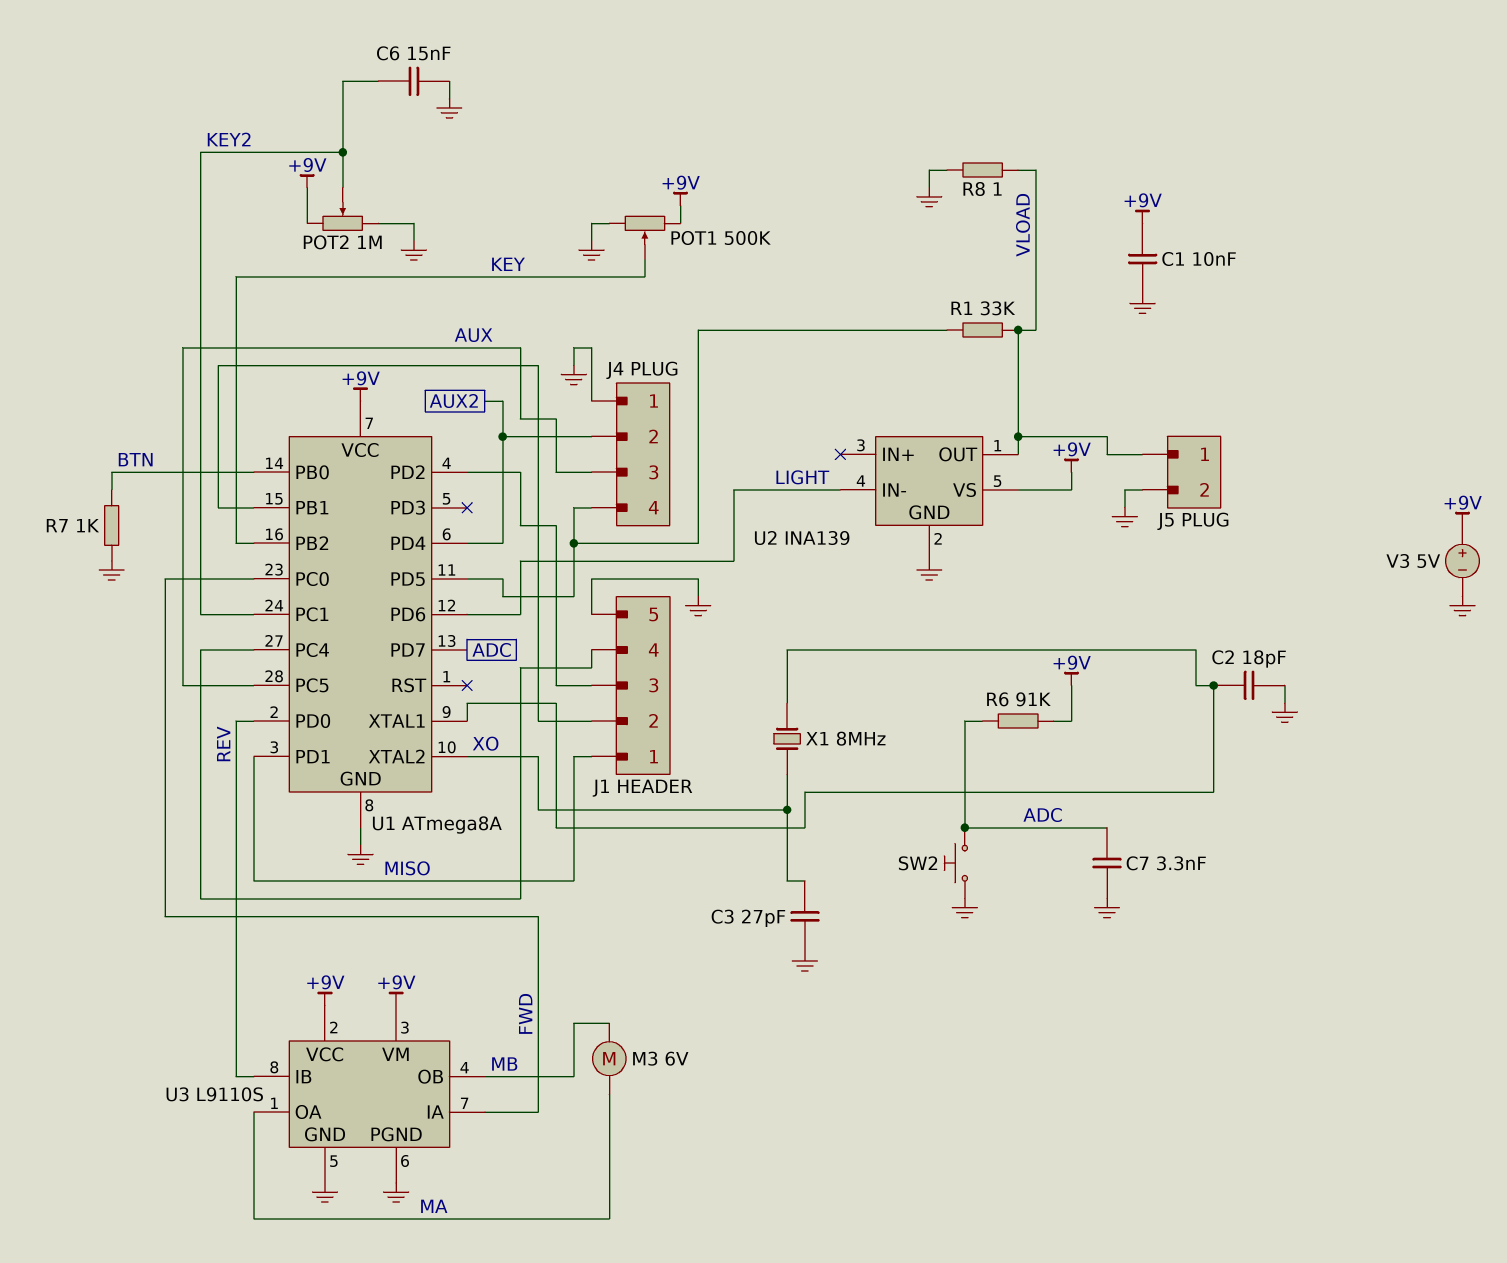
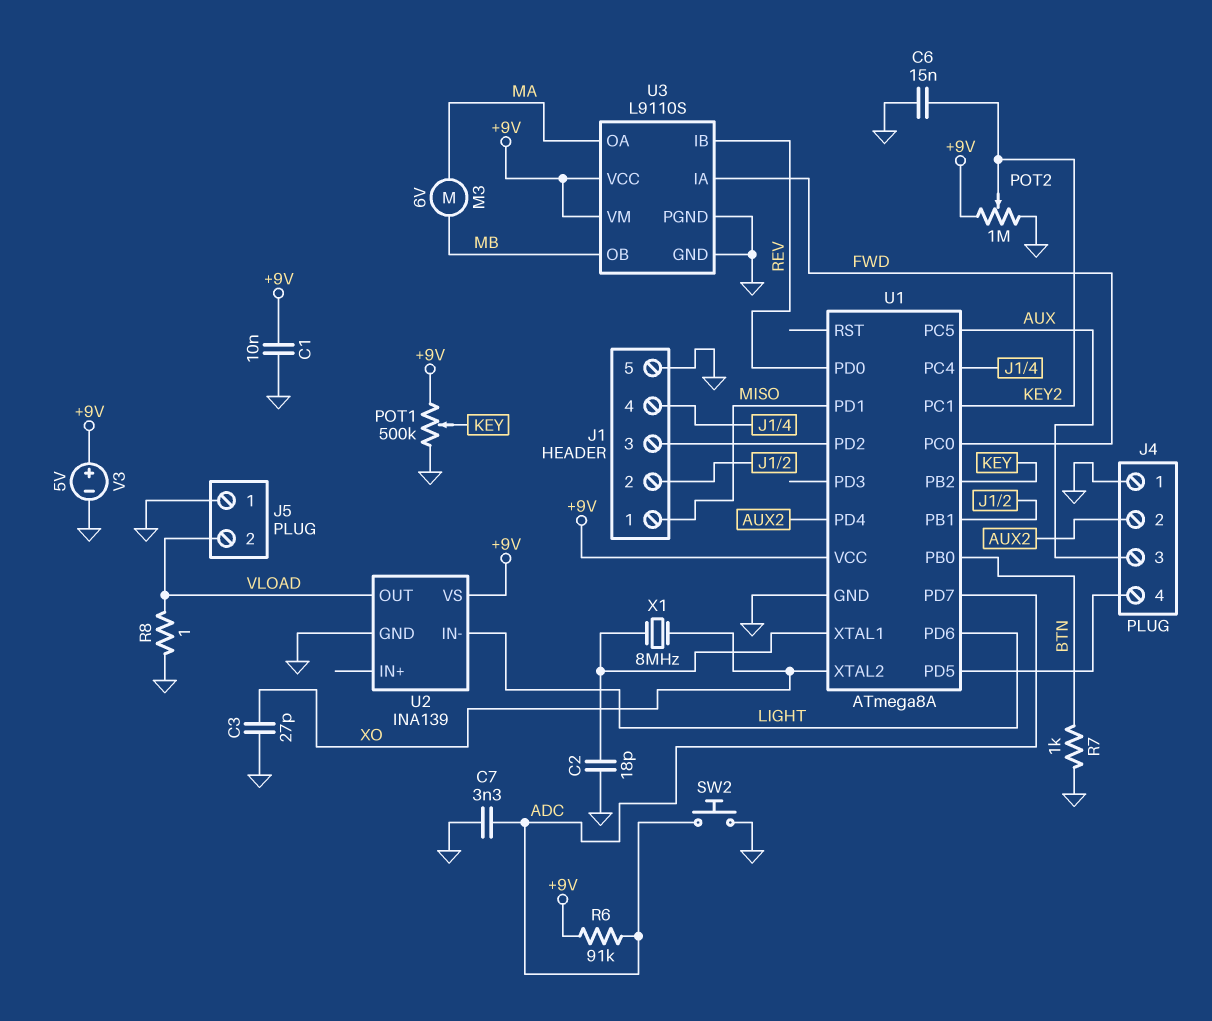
J5 pin 1: VLOAD -> GND
J5 pin 2: GND -> VLOAD
R1: 33k (J4/4, VLOAD) -> none

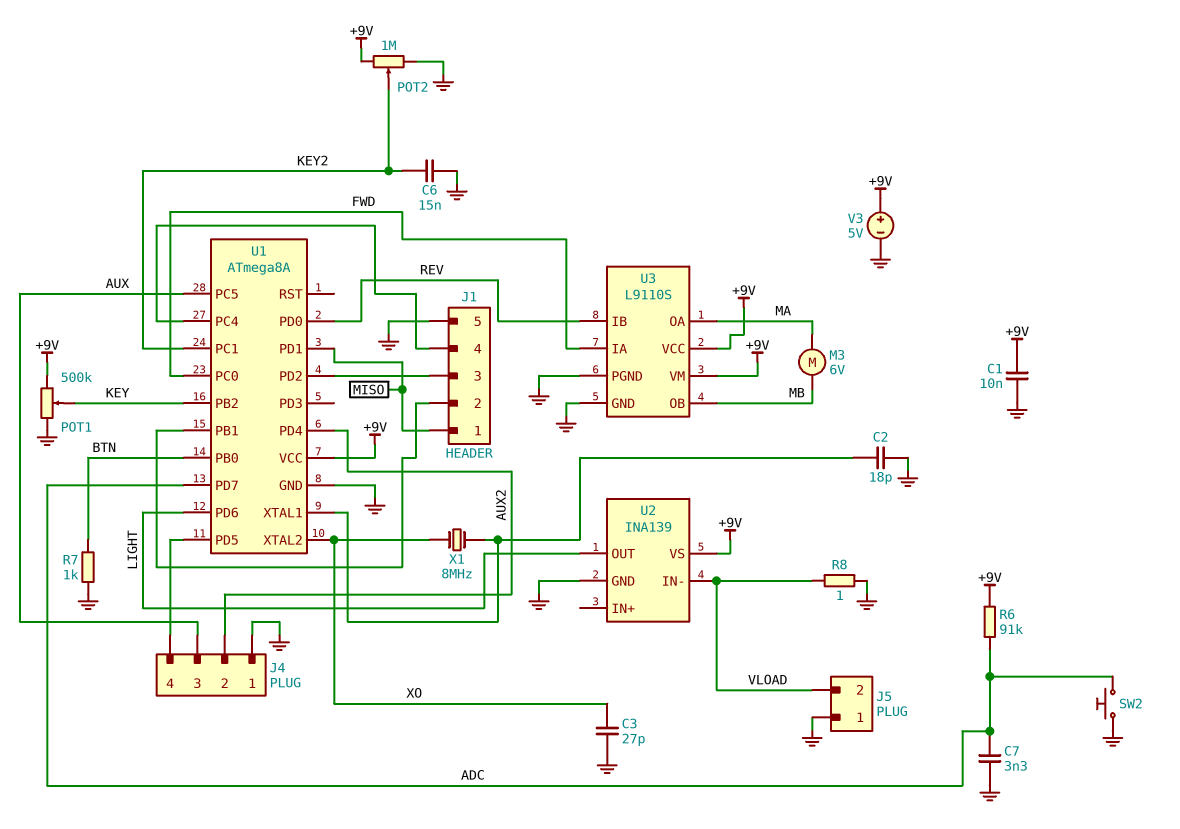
U2 pin IN-: LIGHT -> VLOAD
U2 pin OUT: VLOAD -> LIGHT

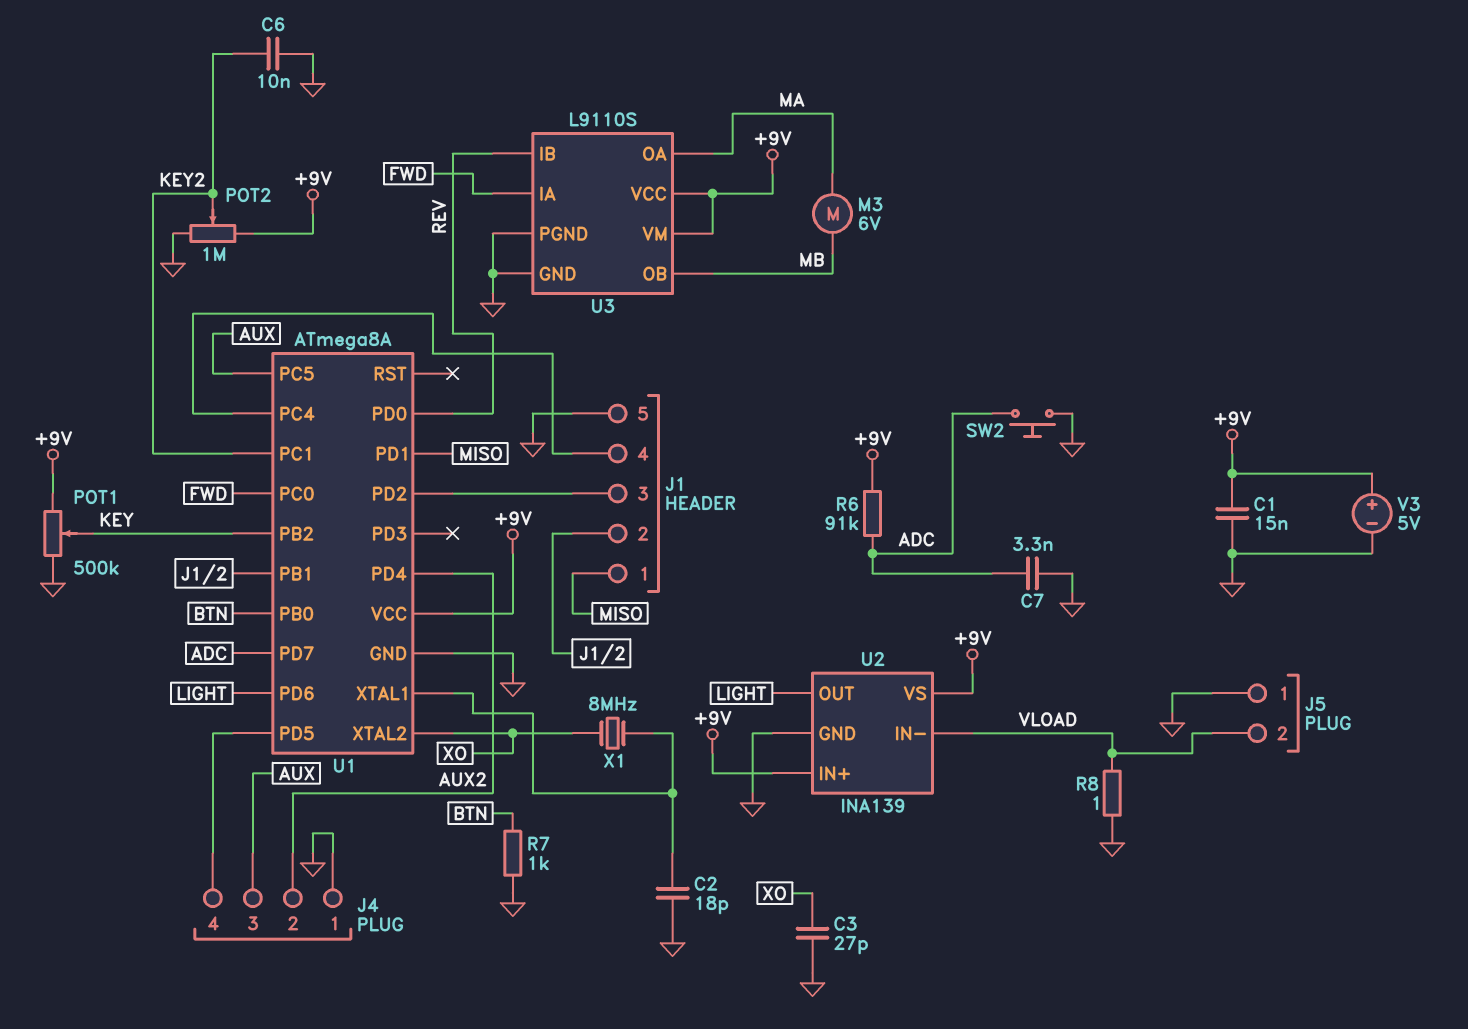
C1: 10nF (+9V, GND) -> 15nF (+9V, GND)
C6: 15nF (GND, KEY2) -> 10nF (GND, KEY2)
U2 pin IN+: none -> +9V

